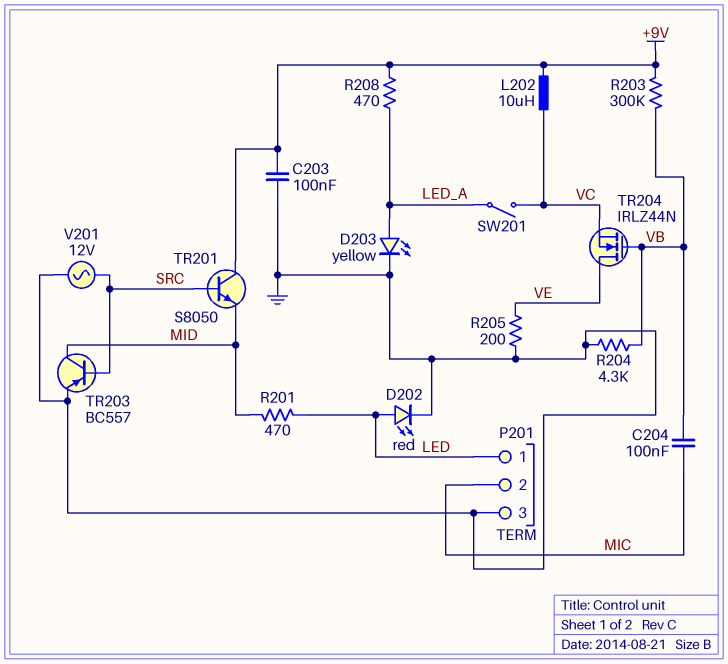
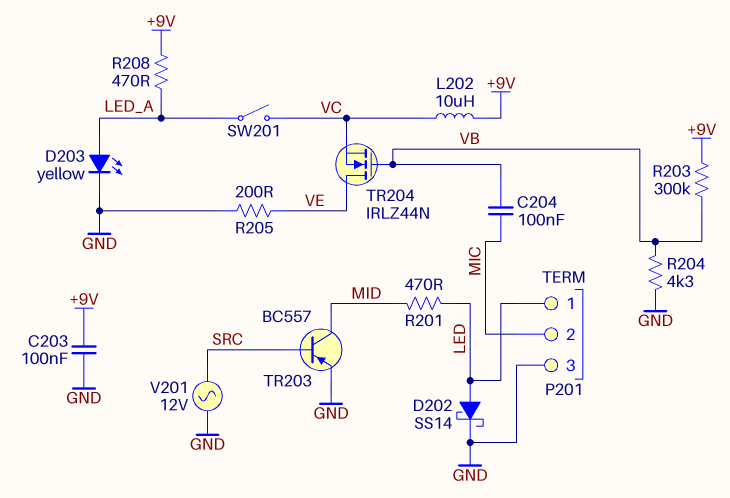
D202: LED red (A LED, K GND) -> schottky SS14 (A LED, K GND)
TR201: NPN S8050 (B SRC, C +9V, E MID) -> none

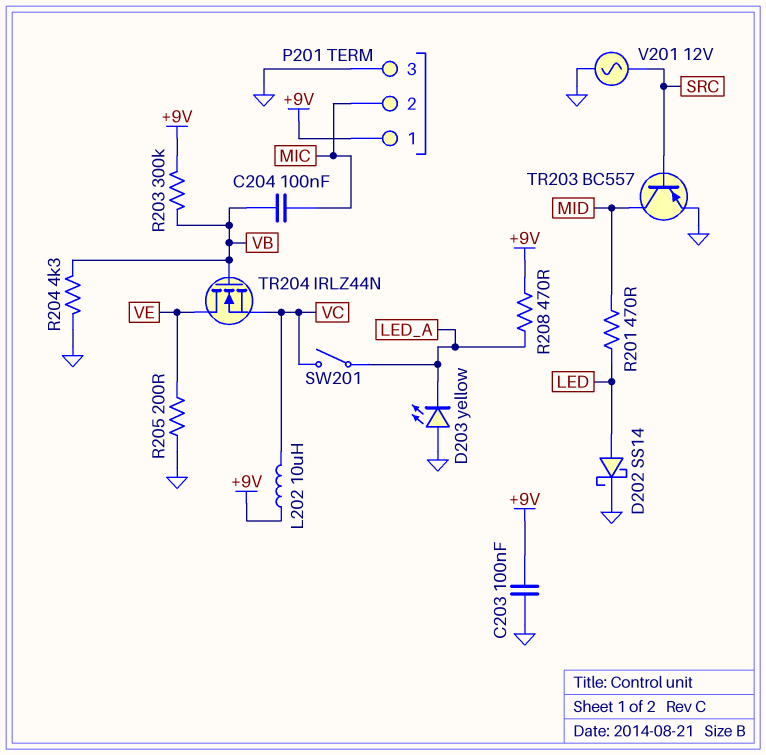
D203: LED yellow (A LED_A, K GND) -> LED yellow (A GND, K LED_A)
P201 pin 1: LED -> +9V

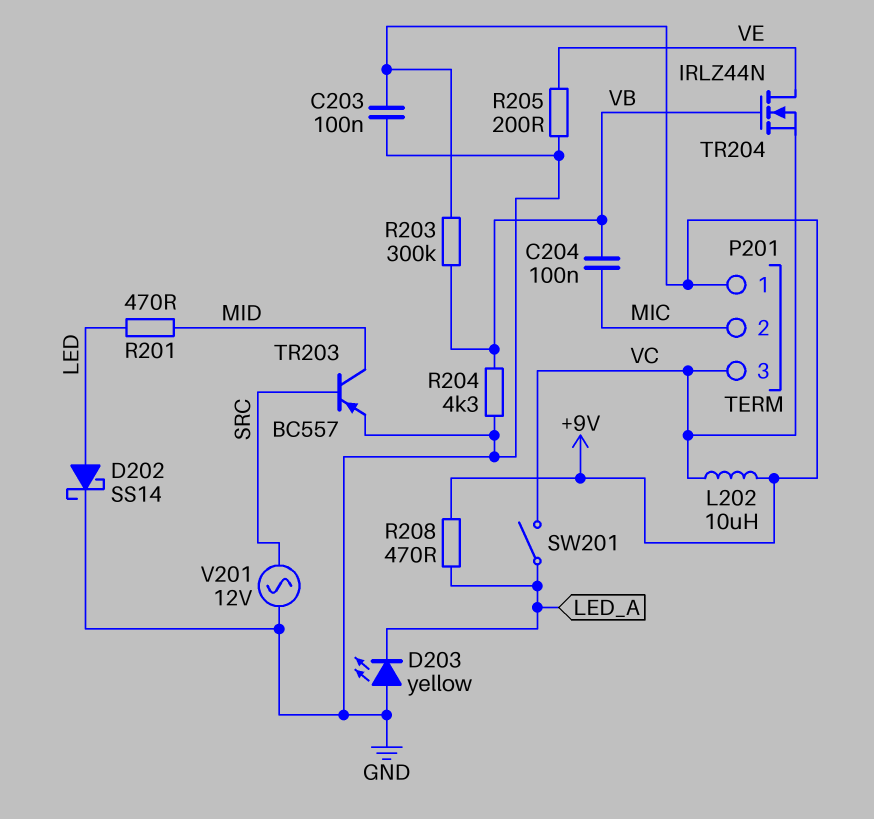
P201 pin 3: GND -> VC

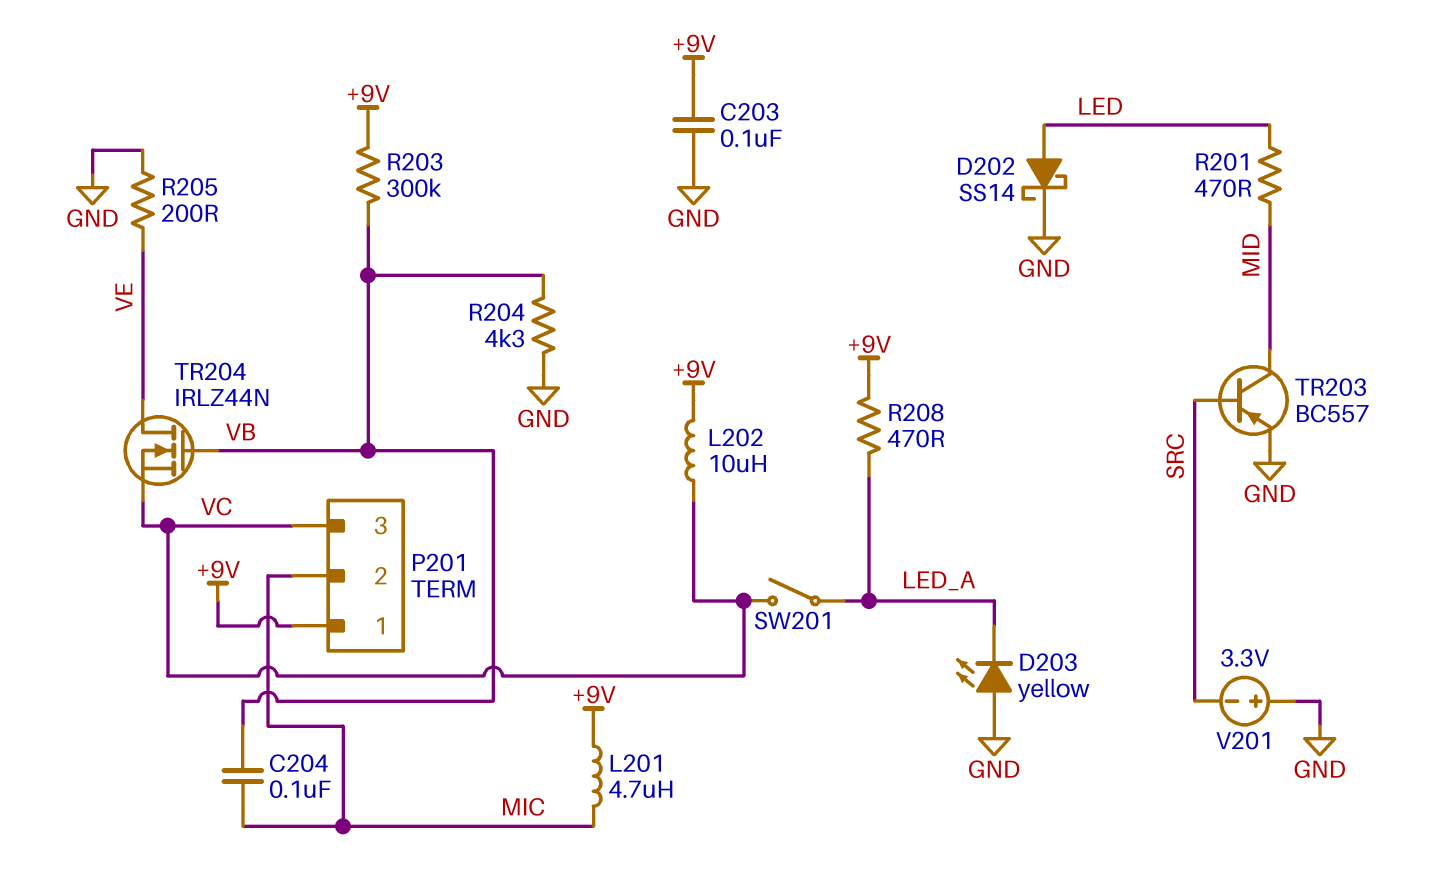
L201: none -> 4.7uH (+9V, MIC)
V201: AC 12V (GND, SRC) -> 3.3V (plus GND, minus SRC)

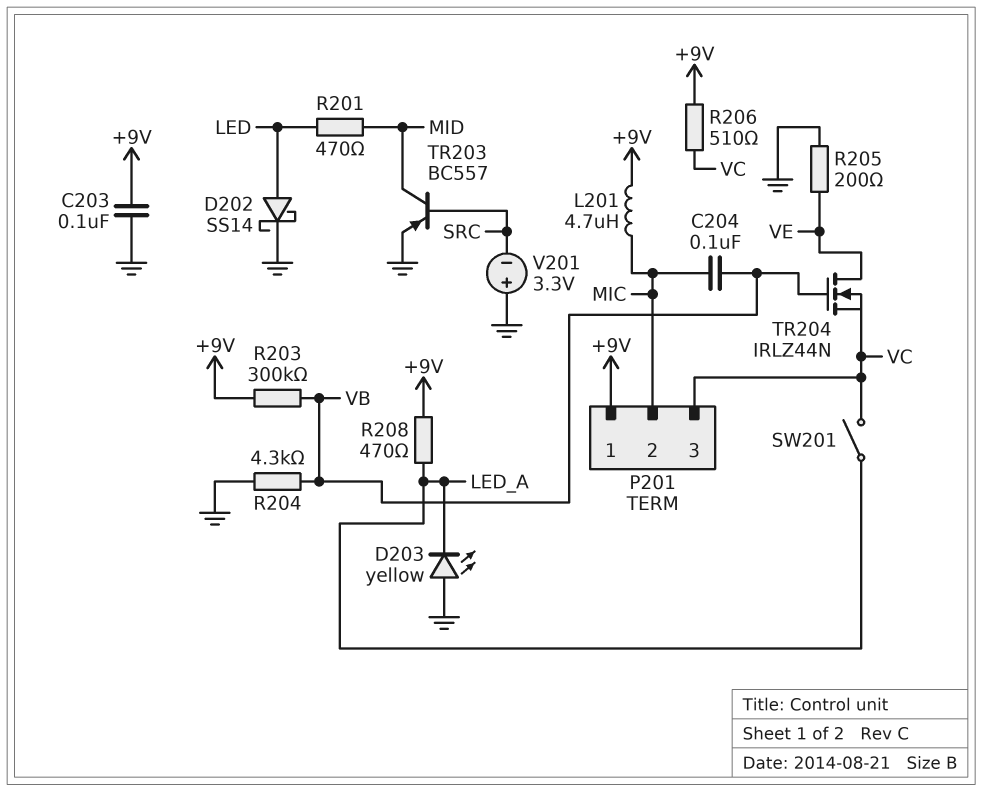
L202: 10uH (+9V, VC) -> none
R206: none -> 510 (+9V, VC)

